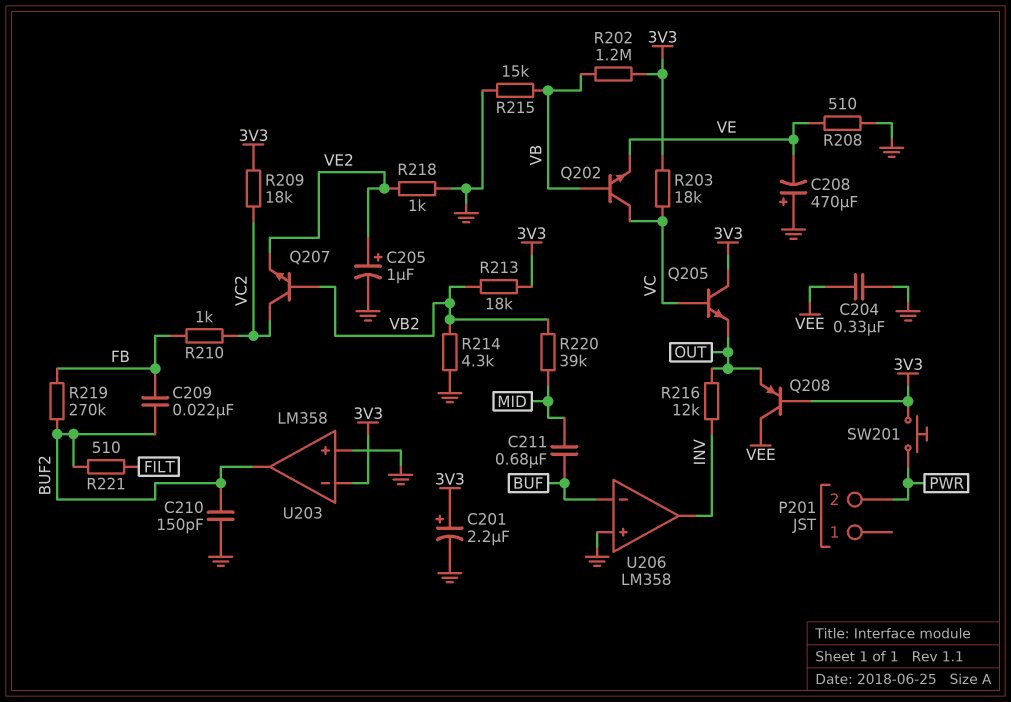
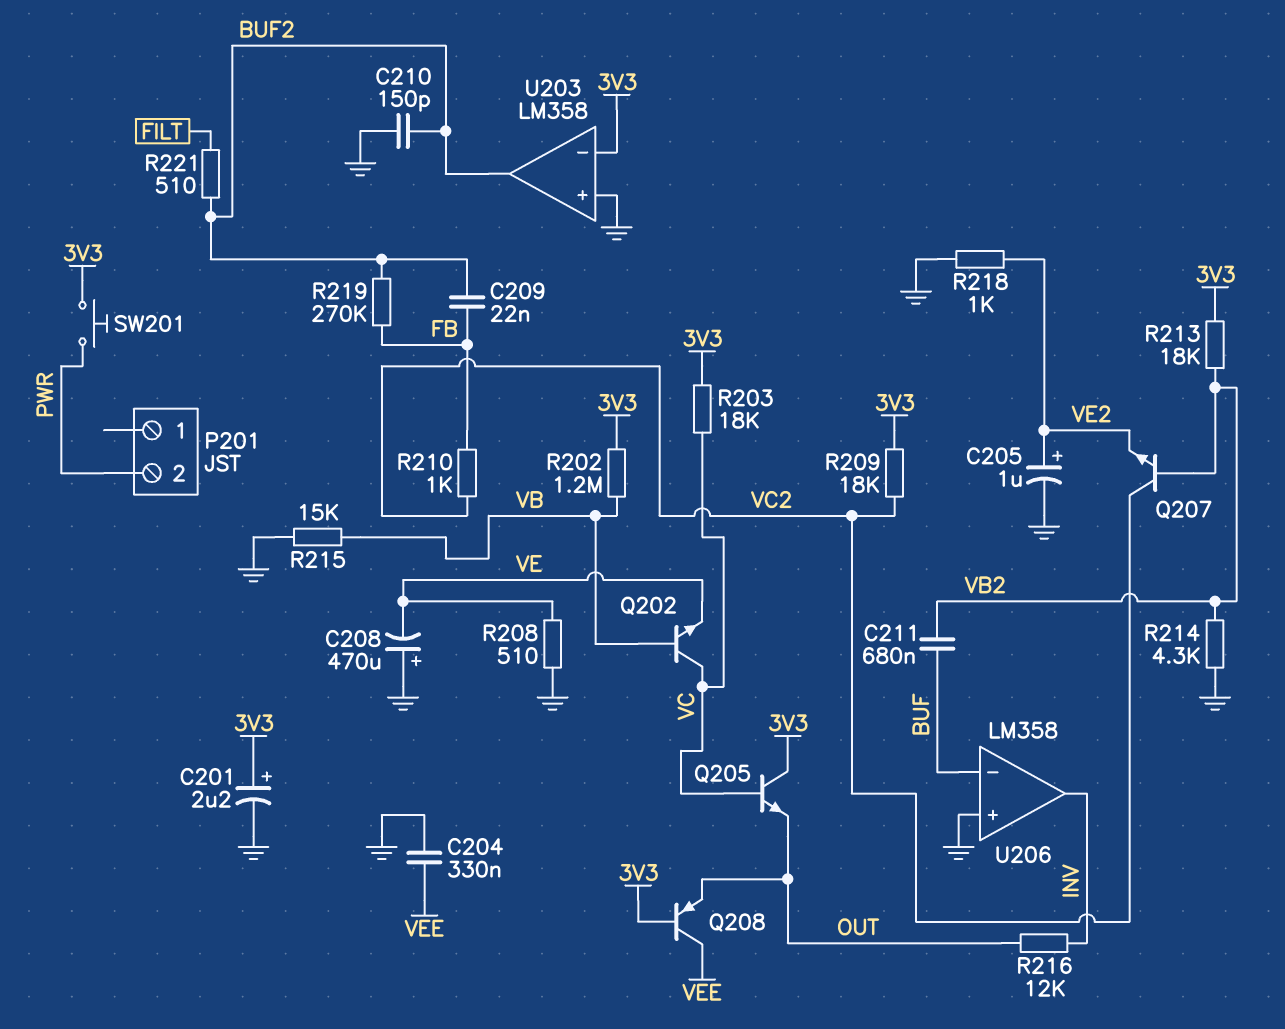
C211: 680nF (BUF, MID) -> 680nF (BUF, VB2)
R220: 39k (MID, VB2) -> none

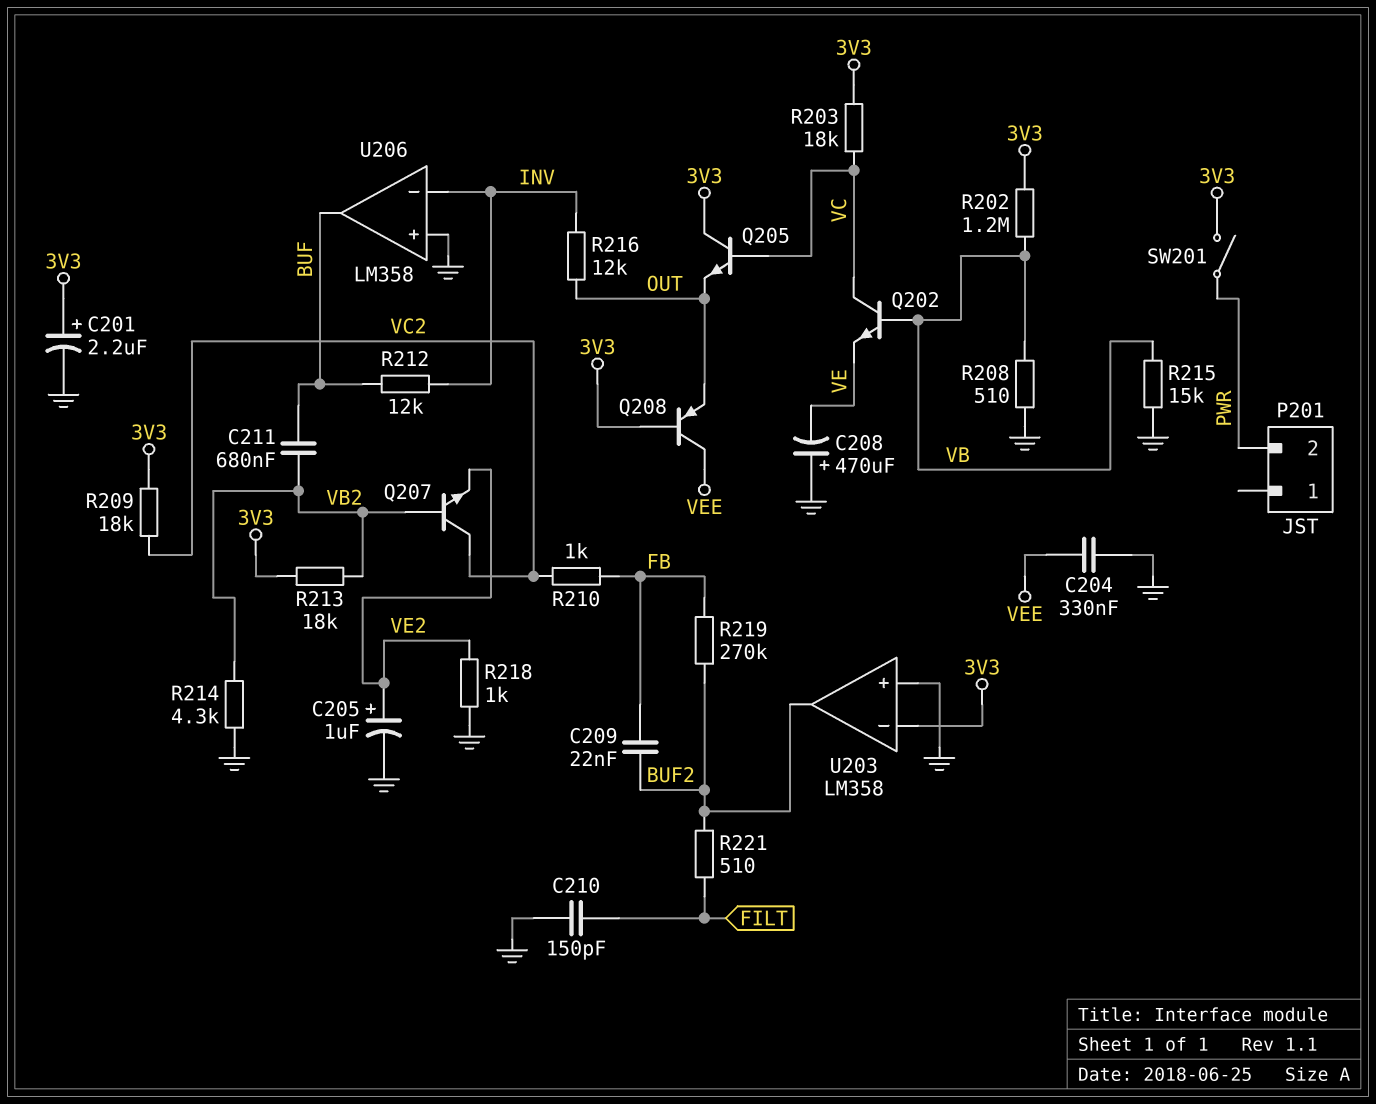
C210: 150pF (BUF2, GND) -> 150pF (FILT, GND)
R208: 510 (GND, VE) -> 510 (GND, VB)
R212: none -> 12k (BUF, INV)
SW201: button (3V3, PWR) -> switch (3V3, PWR)
U206 pin in-: BUF -> INV
U206 pin out: INV -> BUF

